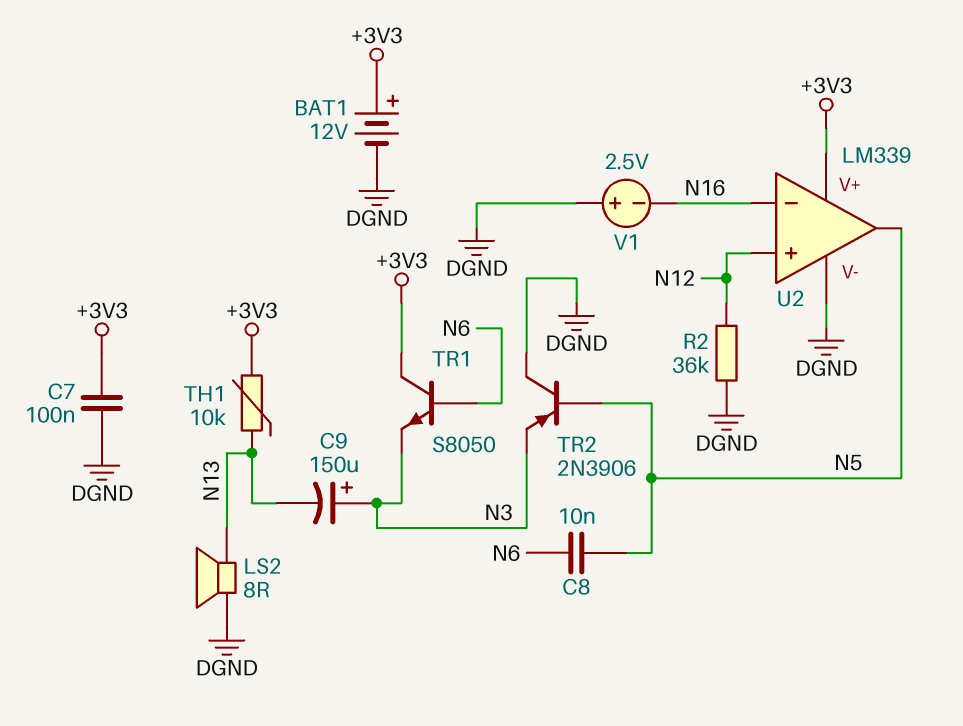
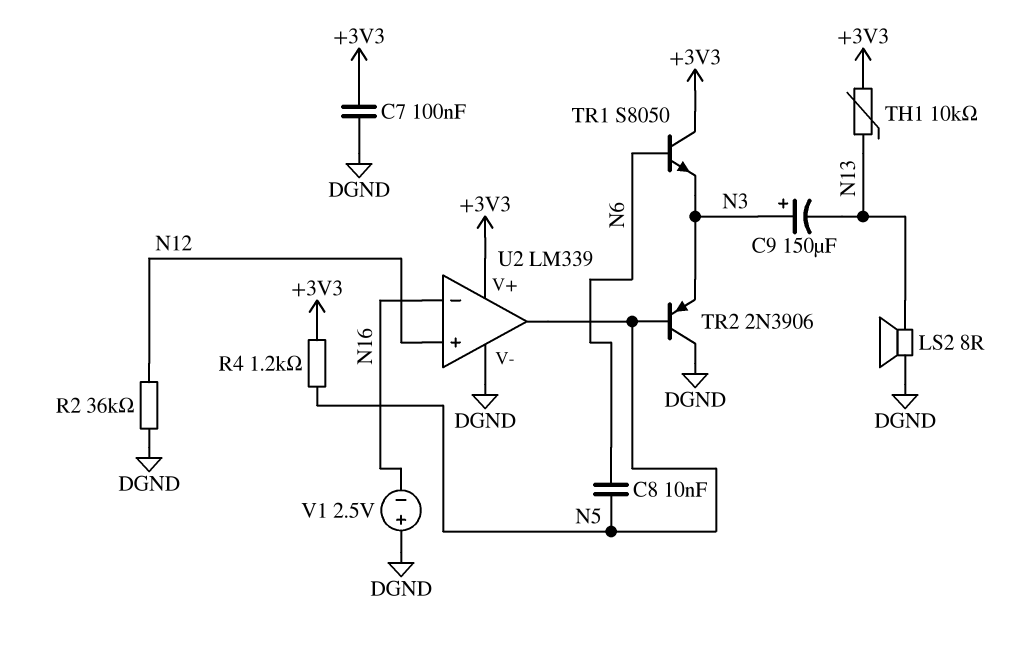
BAT1: 12V (plus +3V3, minus DGND) -> none
R4: none -> 1.2k (+3V3, N5)

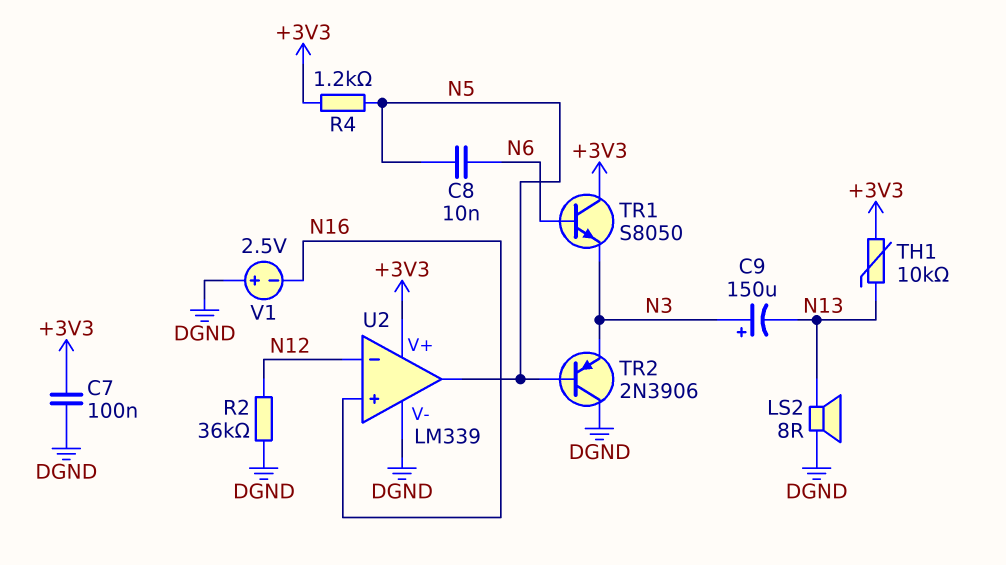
U2 pin in+: N12 -> N16
U2 pin in-: N16 -> N12

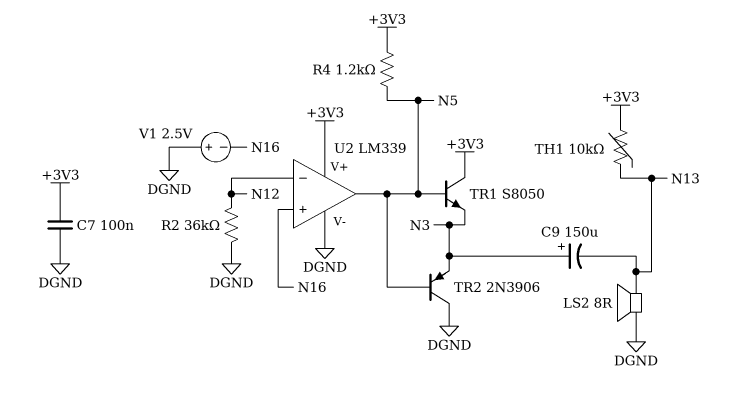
C8: 10nF (N5, N6) -> none
TR1: NPN S8050 (B N6, C +3V3, E N3) -> NPN S8050 (B N5, C +3V3, E N3)

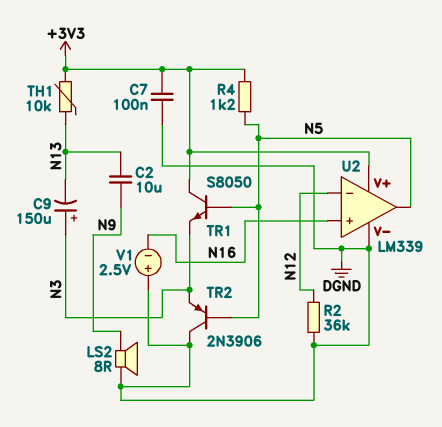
C2: none -> 10uF (N9, N13)
LS2: speaker 8R (DGND, N13) -> speaker 8R (DGND, N9)

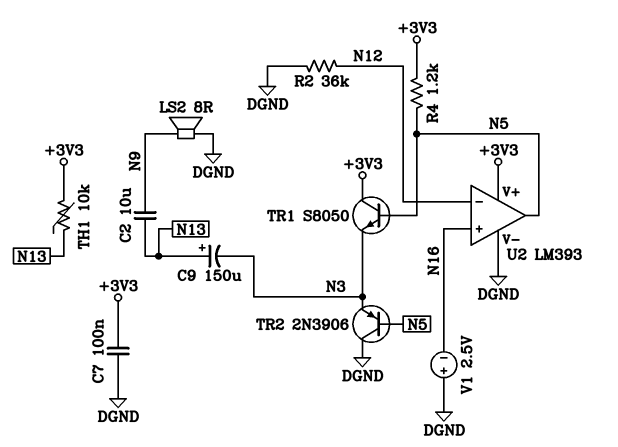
C9: 150uF (plus N3, minus N13) -> 150uF (plus N13, minus N3)
U2: LM339 -> LM393

